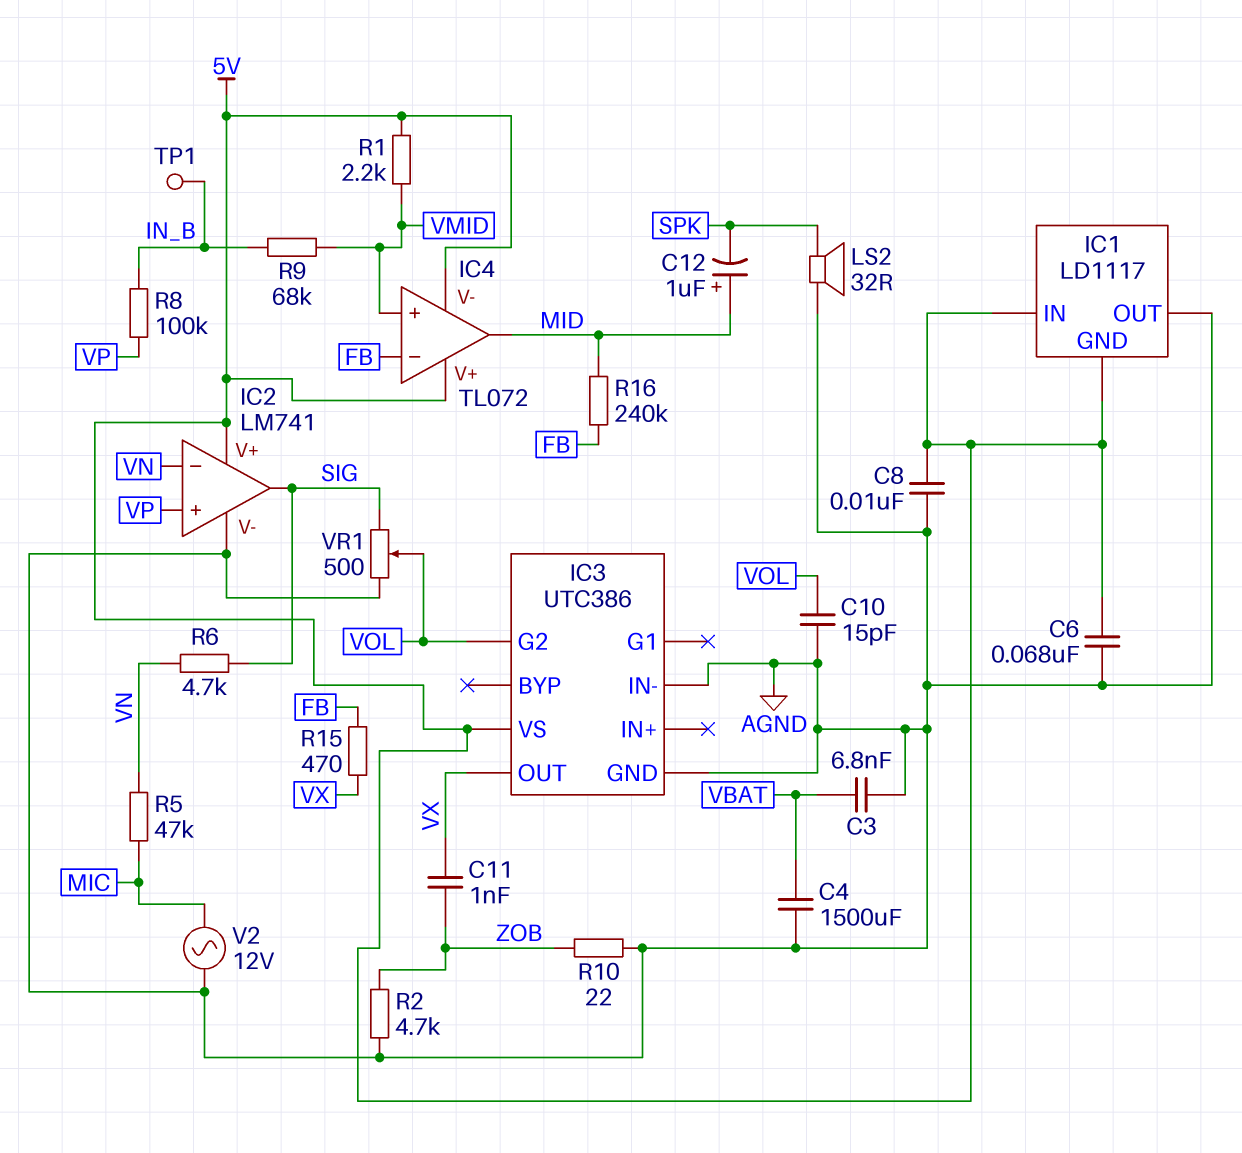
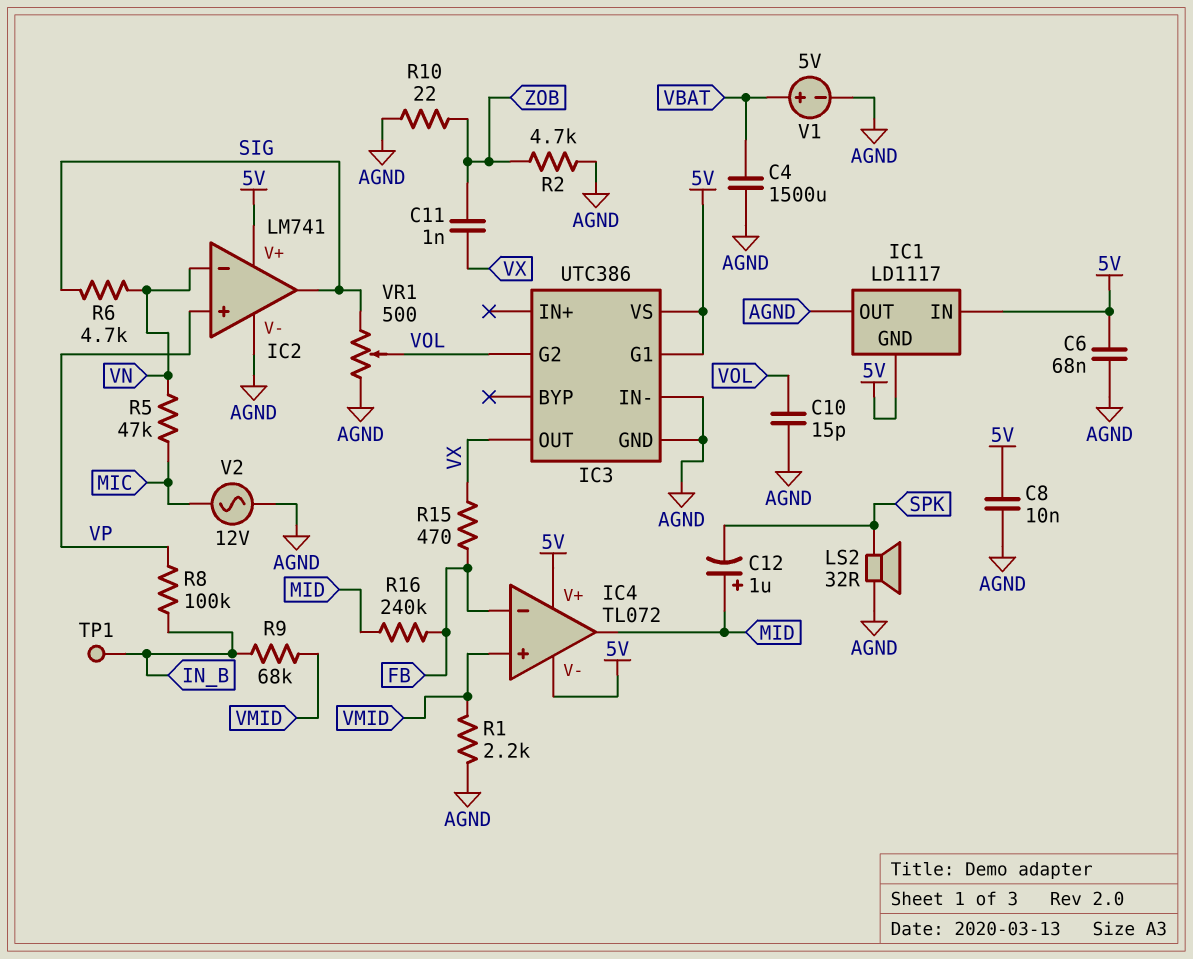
C3: 6.8nF (AGND, VBAT) -> none
IC3 pin G1: none -> 5V
R1: 2.2k (5V, VMID) -> 2.2k (AGND, VMID)
V1: none -> 5V (plus VBAT, minus AGND)

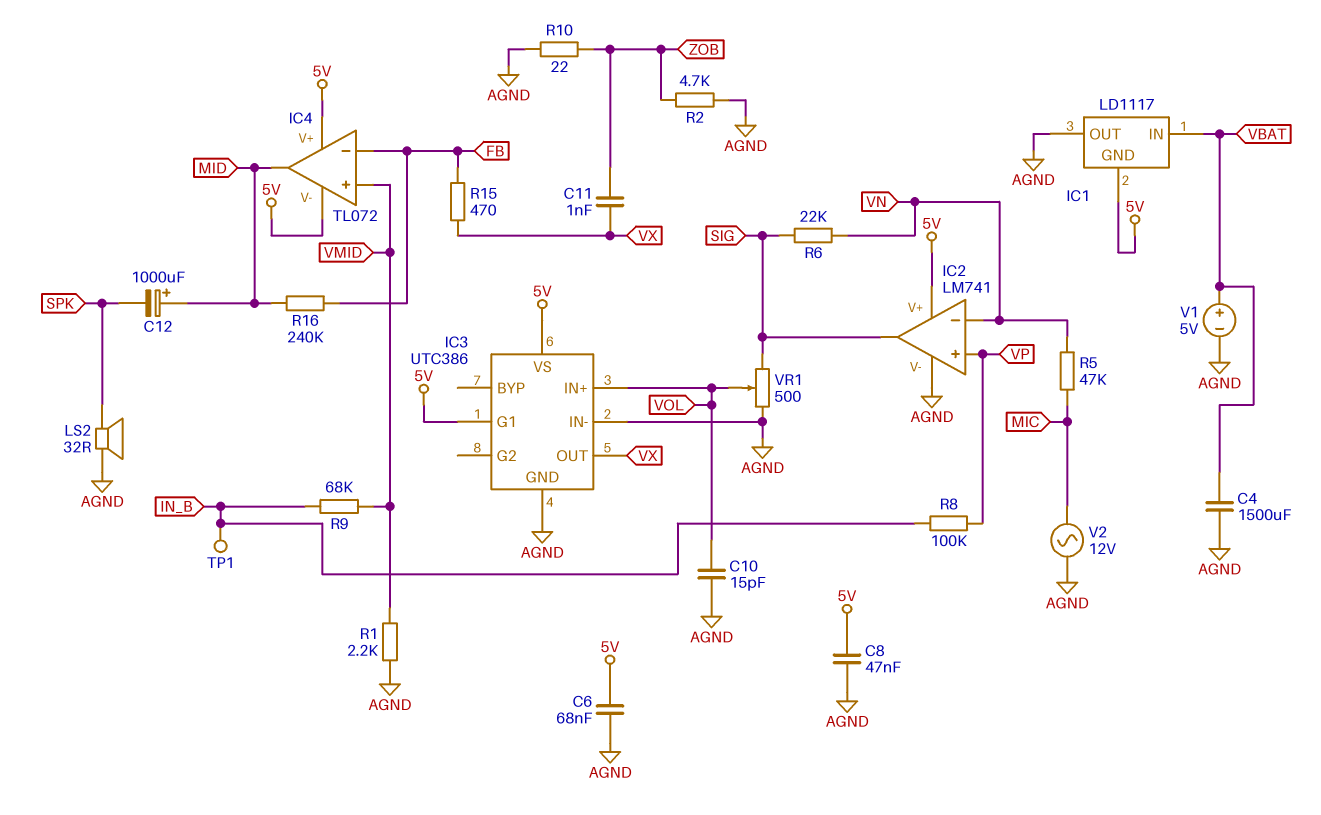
C8: 10nF (5V, AGND) -> 47nF (5V, AGND)
C12: 1uF (plus MID, minus SPK) -> 1000uF (plus MID, minus SPK)
IC1 pin IN: 5V -> VBAT
IC3 pin G2: VOL -> none
IC3 pin IN+: none -> VOL
R6: 4.7k (SIG, VN) -> 22k (SIG, VN)

